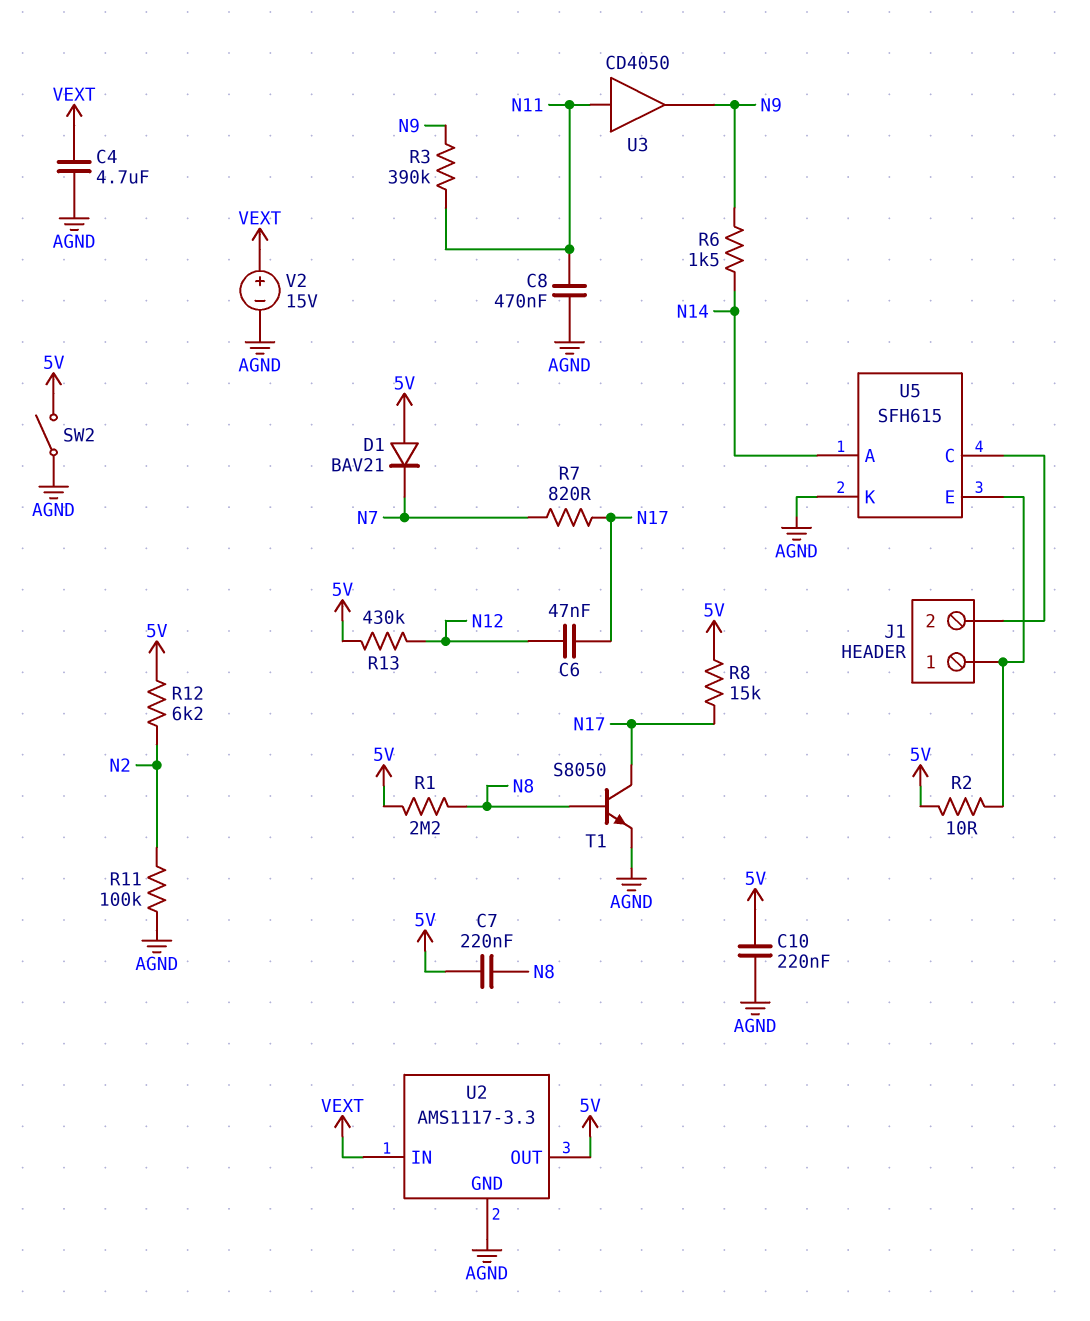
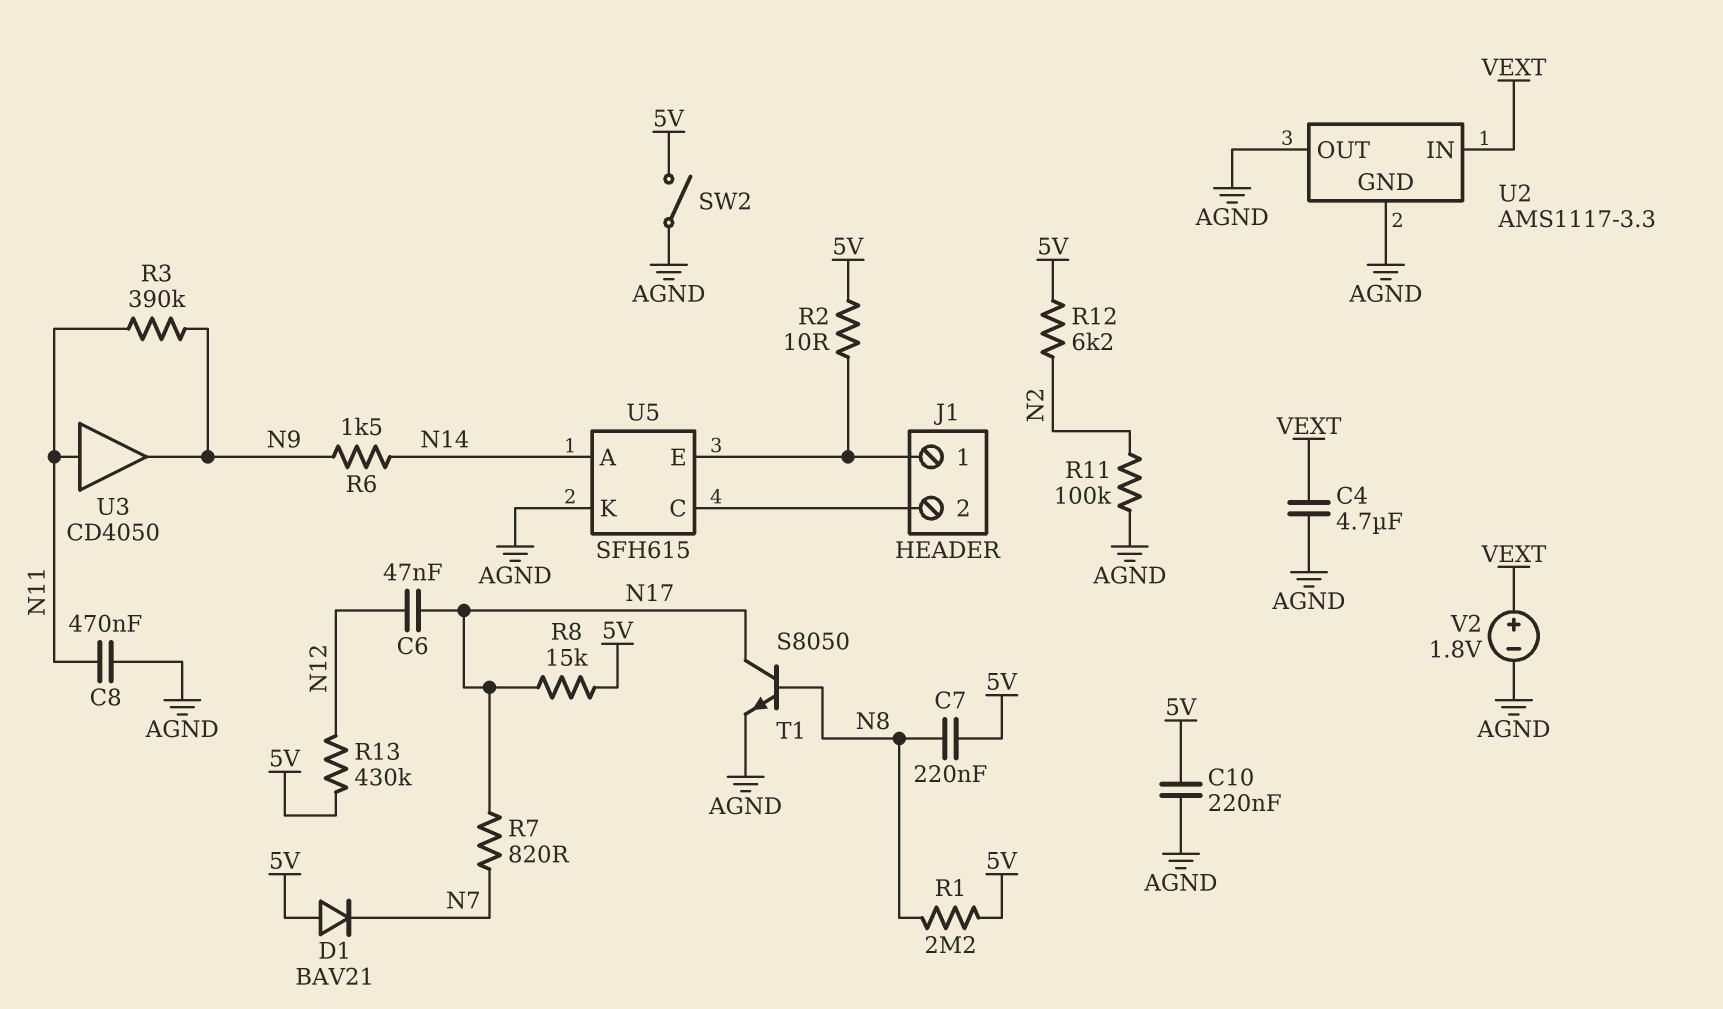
U2 pin OUT: 5V -> AGND
V2: 15V (plus VEXT, minus AGND) -> 1.8V (plus VEXT, minus AGND)

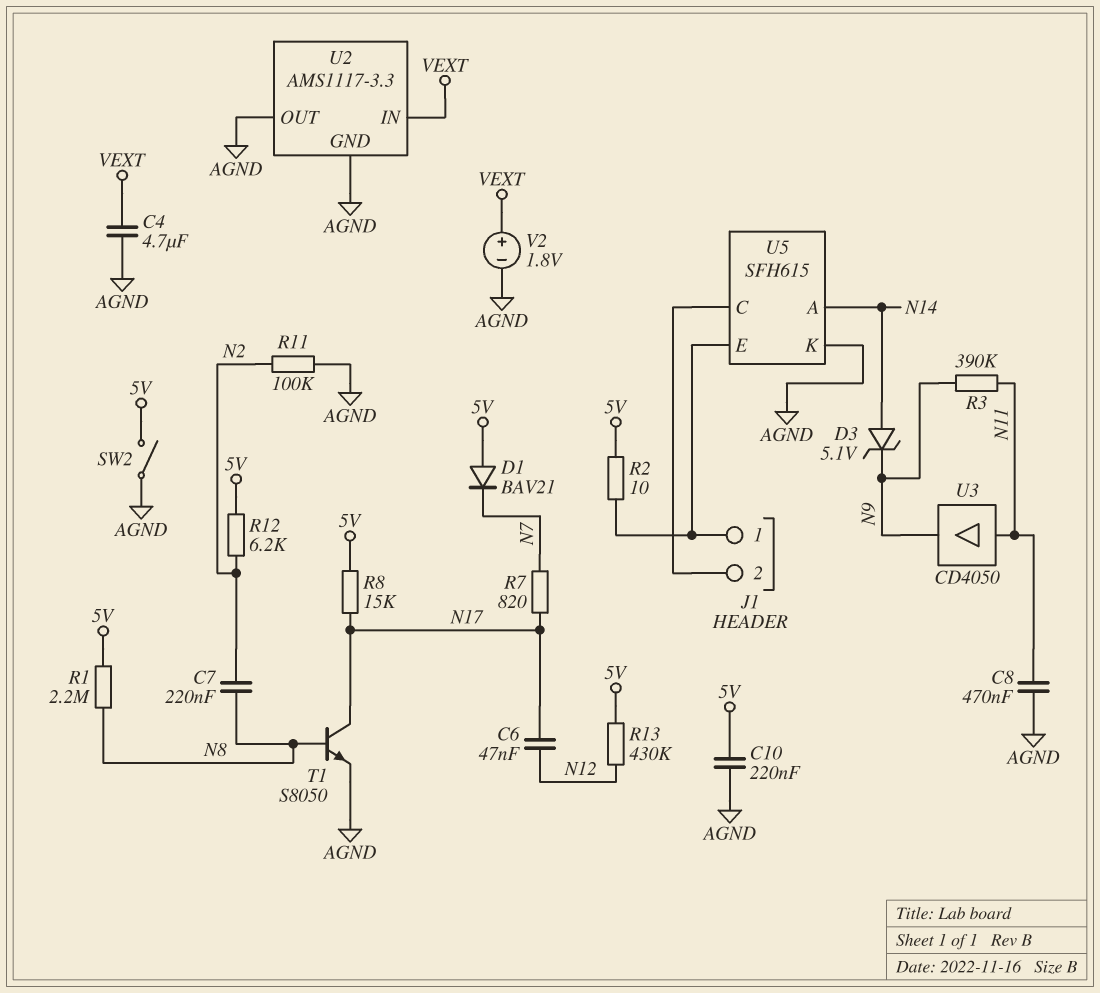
C7: 220nF (5V, N8) -> 220nF (N2, N8)
D3: none -> zener 5.1V (A N14, K N9)
R6: 1.5k (N9, N14) -> none

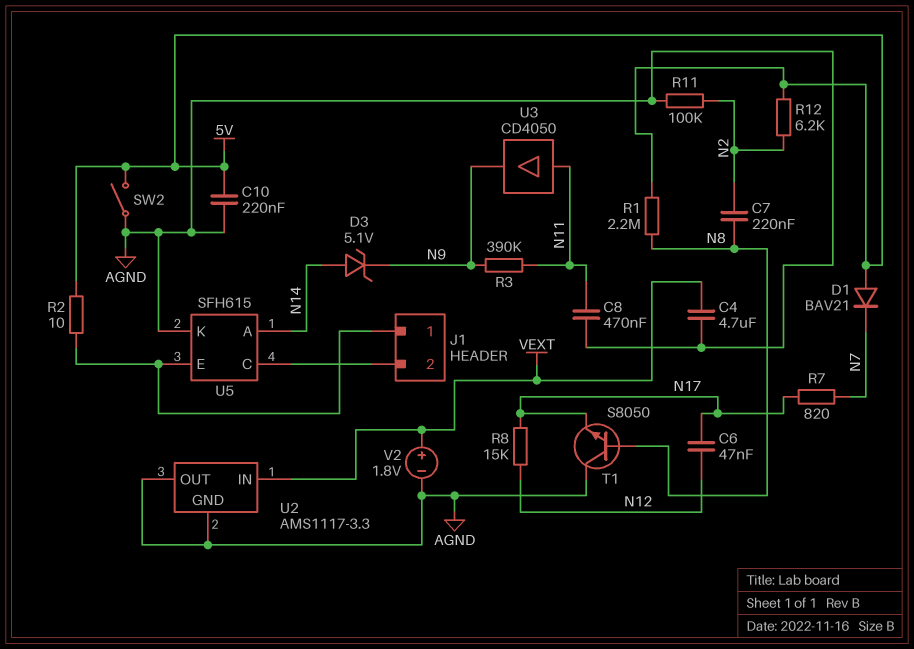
R8: 15k (5V, N17) -> 15k (N12, N17)
R13: 430k (5V, N12) -> none
T1: NPN S8050 (B N8, C N17, E AGND) -> NPN S8050 (B N8, C AGND, E N17)

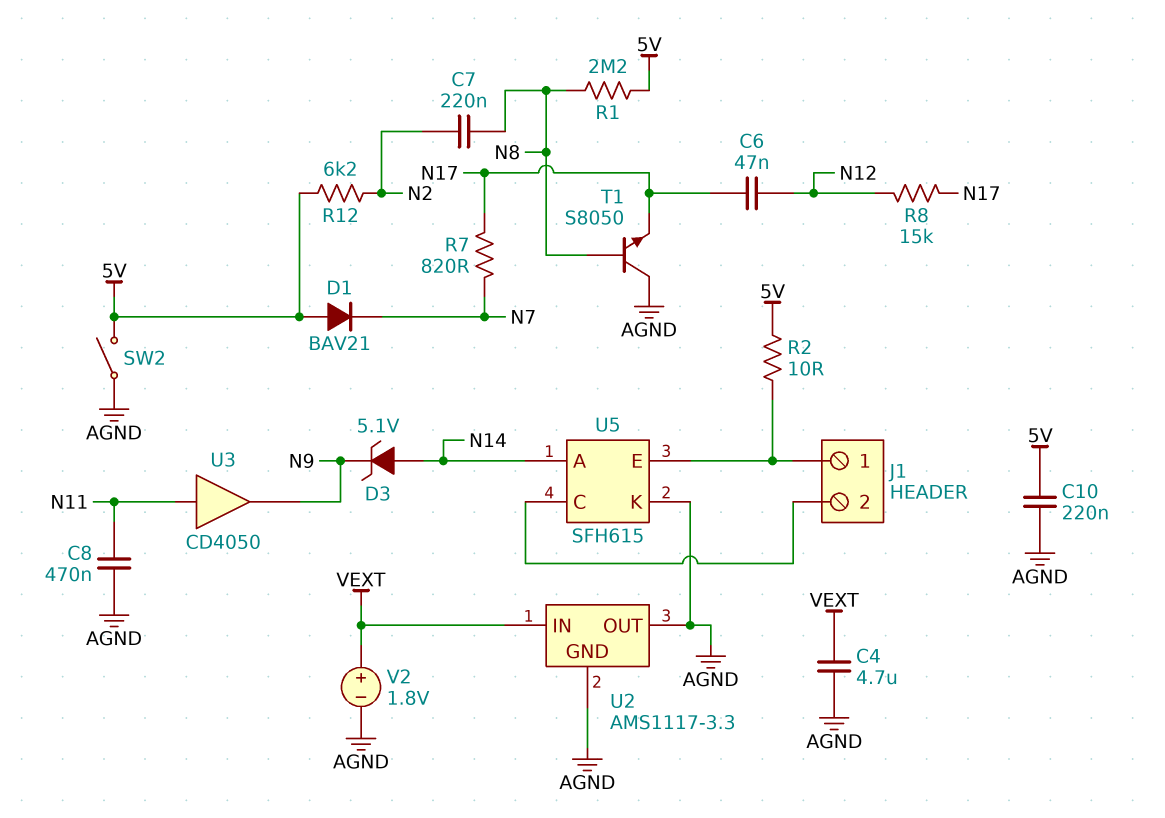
R3: 390k (N9, N11) -> none
R11: 100k (AGND, N2) -> none

